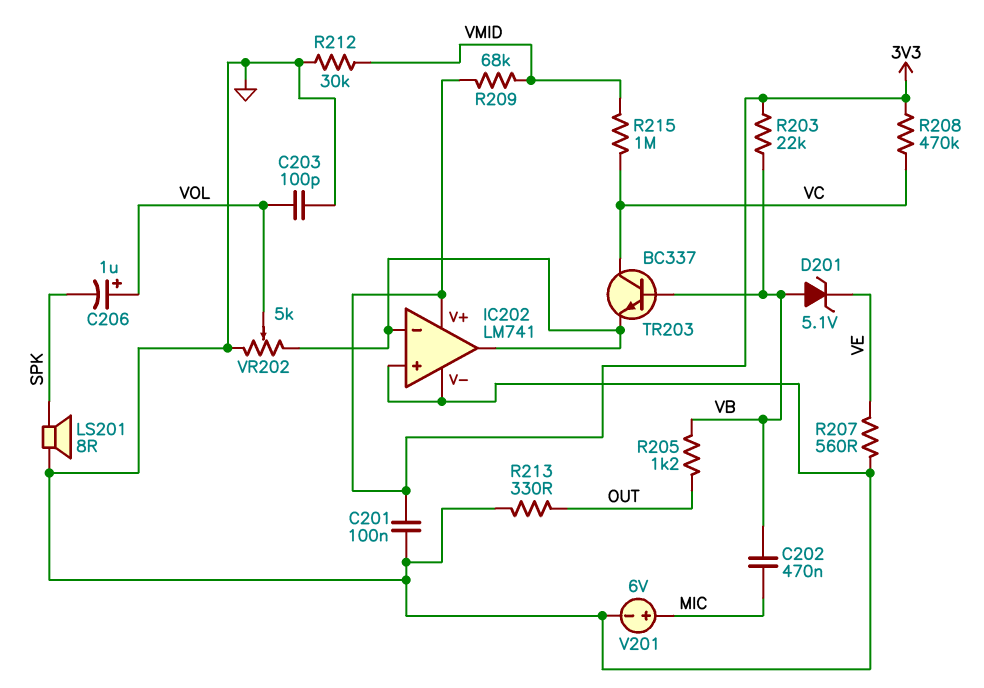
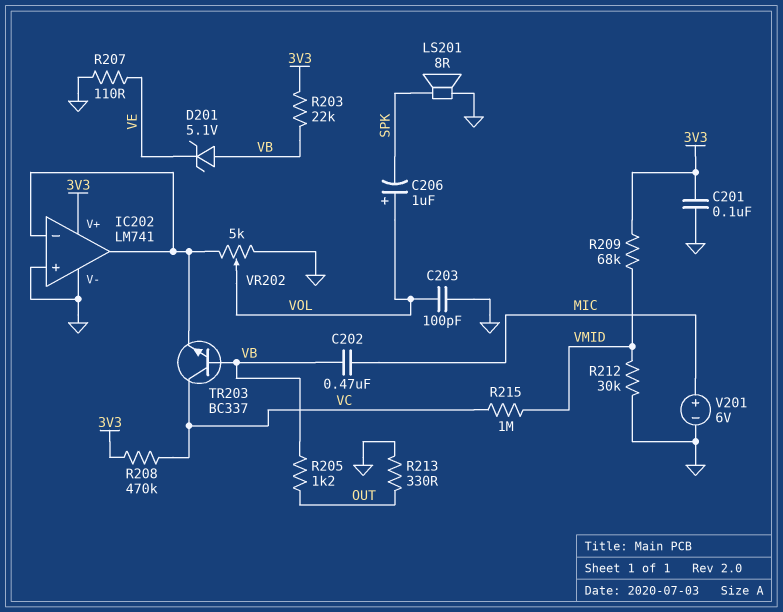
R207: 560 (GND, VE) -> 110 (GND, VE)

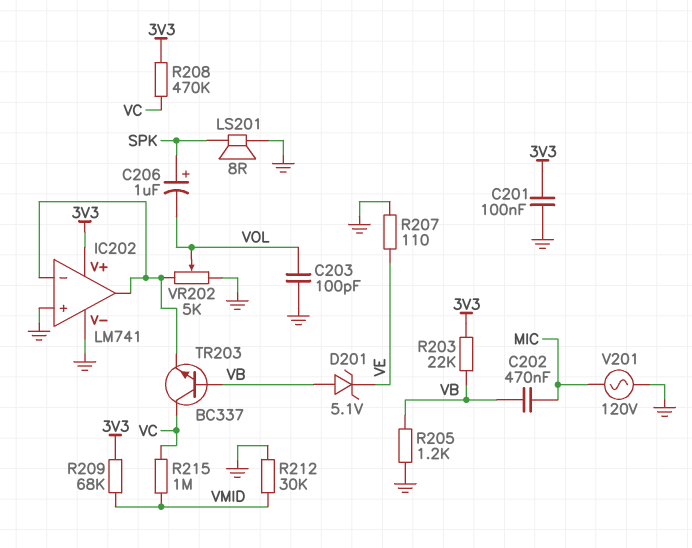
C206: 1uF (plus VOL, minus SPK) -> 1uF (plus SPK, minus VOL)
R205: 1.2k (OUT, VB) -> 1.2k (GND, VB)
R213: 330 (GND, OUT) -> none
V201: 6V (plus MIC, minus GND) -> AC 120V (GND, MIC)

